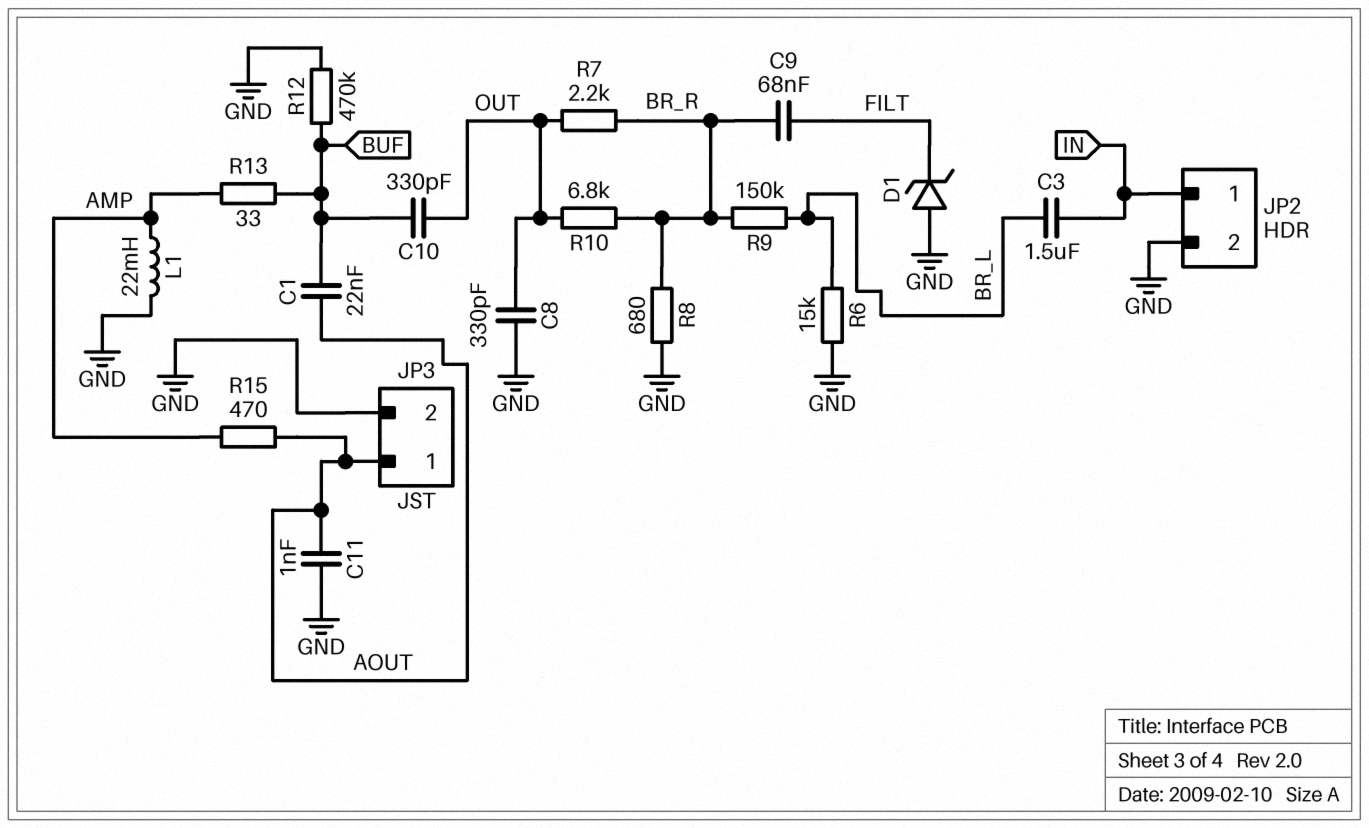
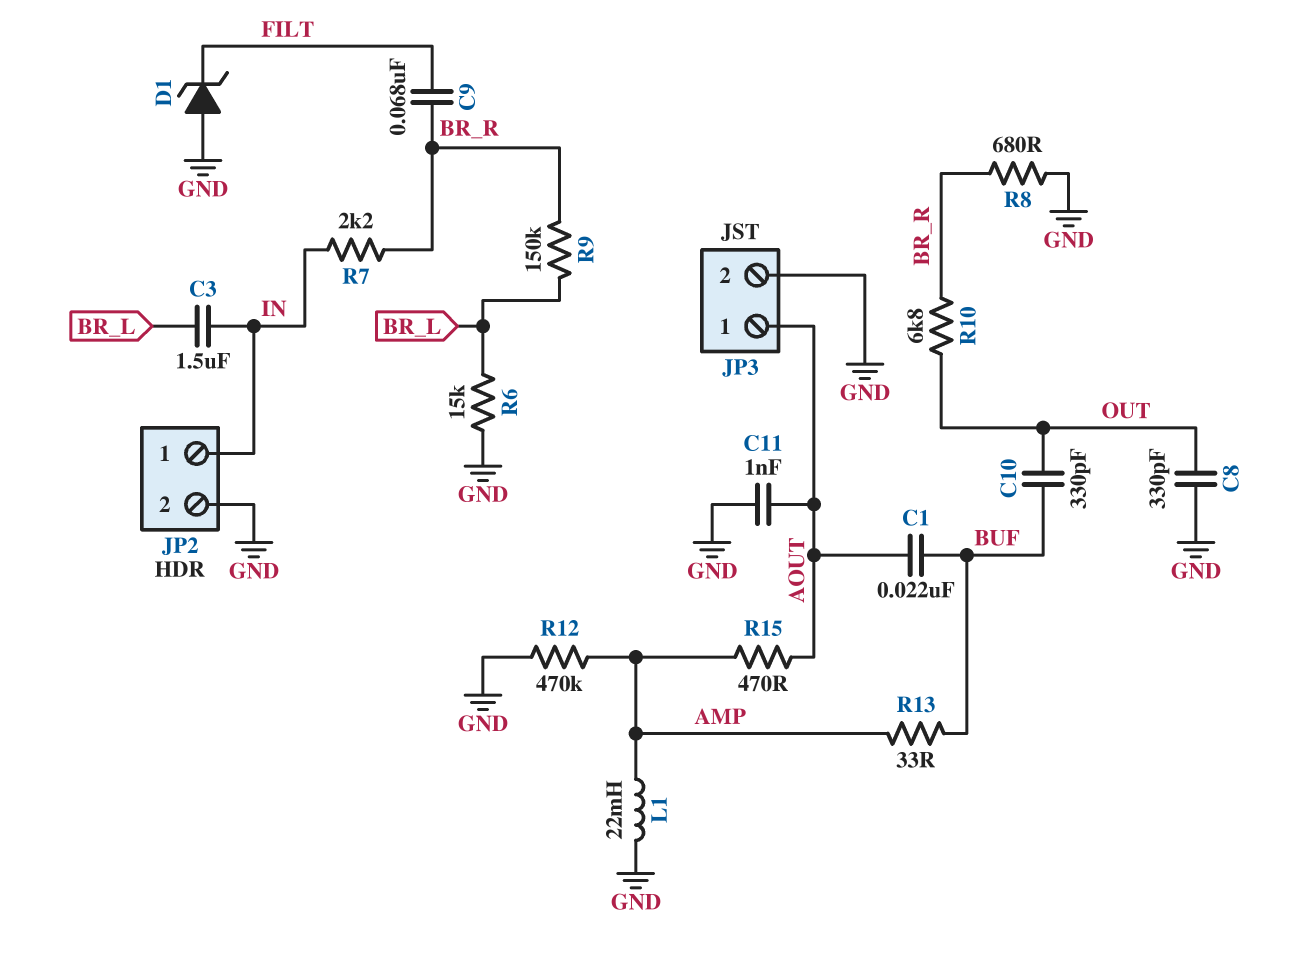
R7: 2.2k (BR_R, OUT) -> 2.2k (BR_R, IN)
R12: 470k (BUF, GND) -> 470k (AMP, GND)

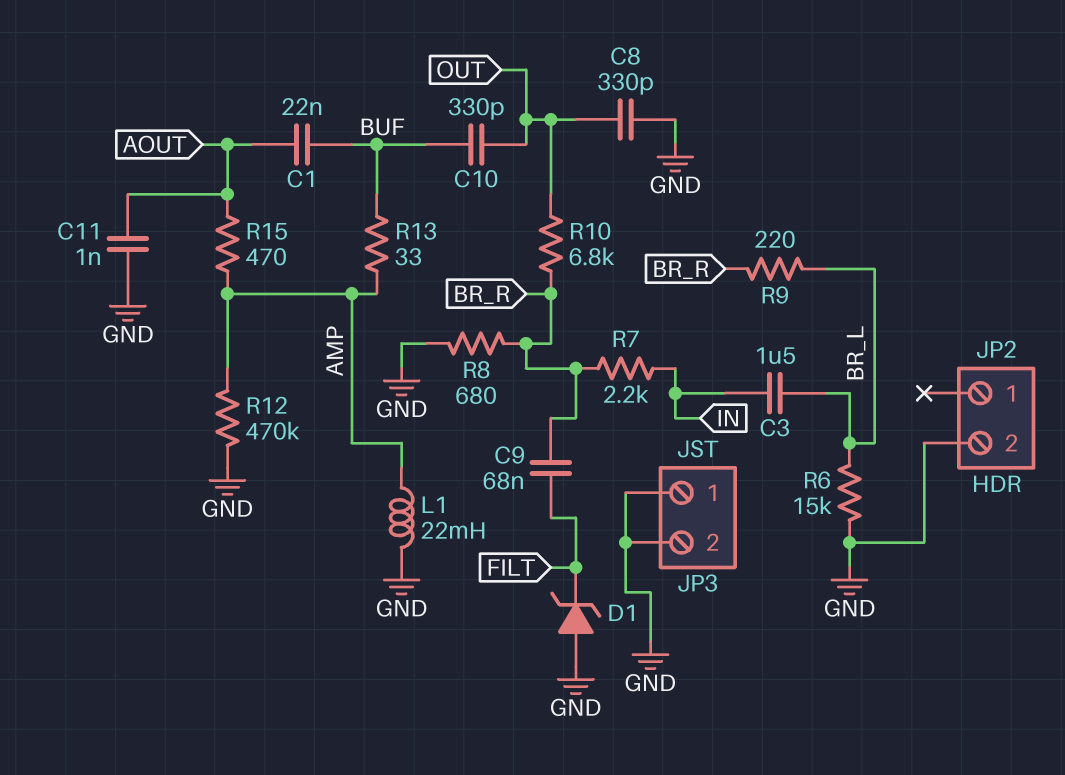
JP2 pin 1: IN -> none
JP3 pin 1: AOUT -> GND
R9: 150k (BR_L, BR_R) -> 220 (BR_L, BR_R)

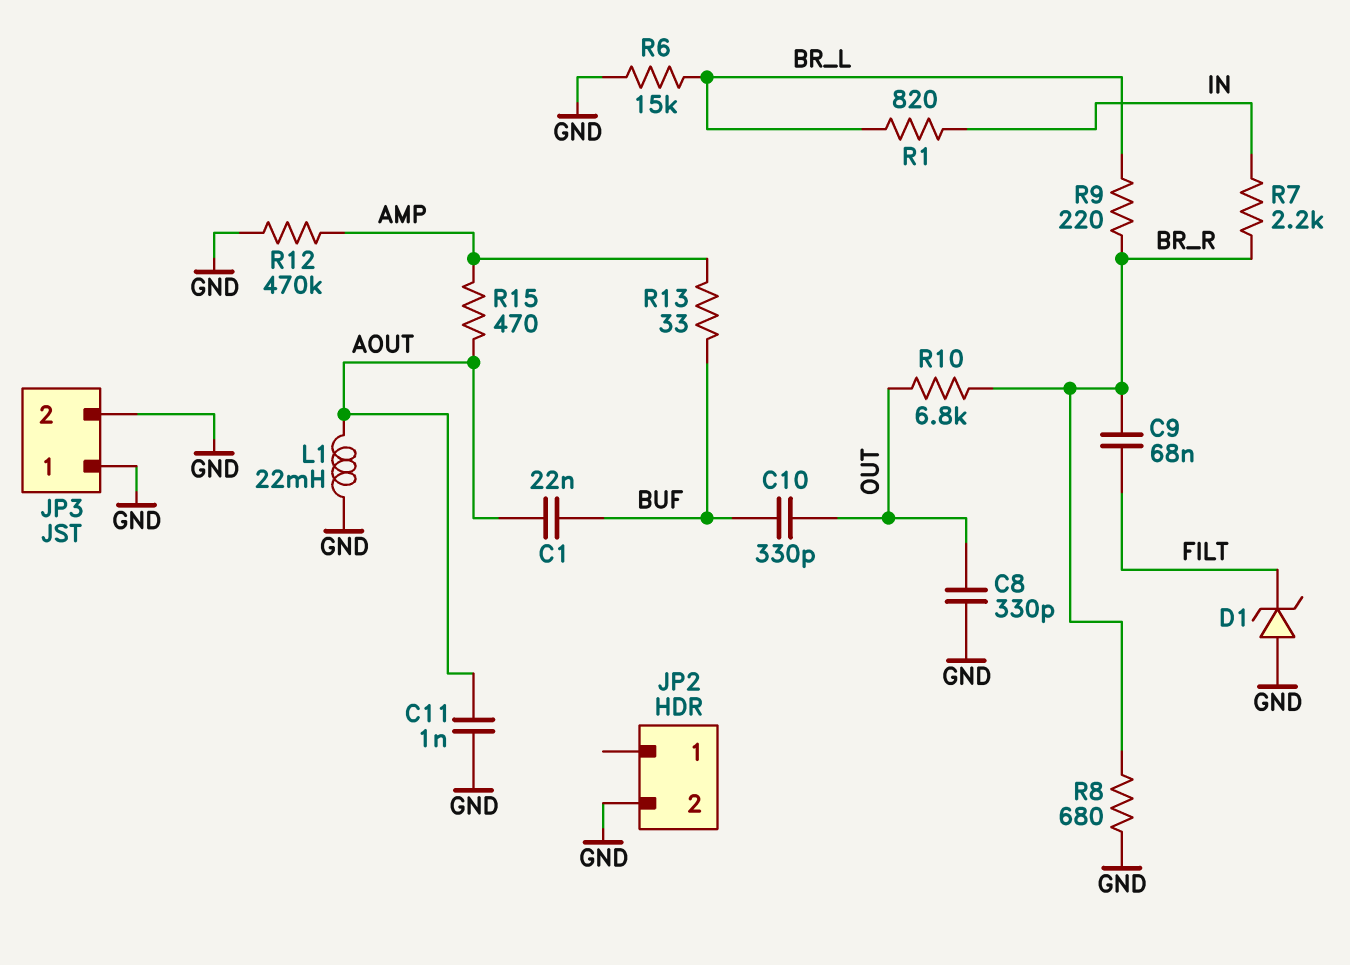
C3: 1.5uF (BR_L, IN) -> none
L1: 22mH (AMP, GND) -> 22mH (AOUT, GND)
R1: none -> 820 (BR_L, IN)

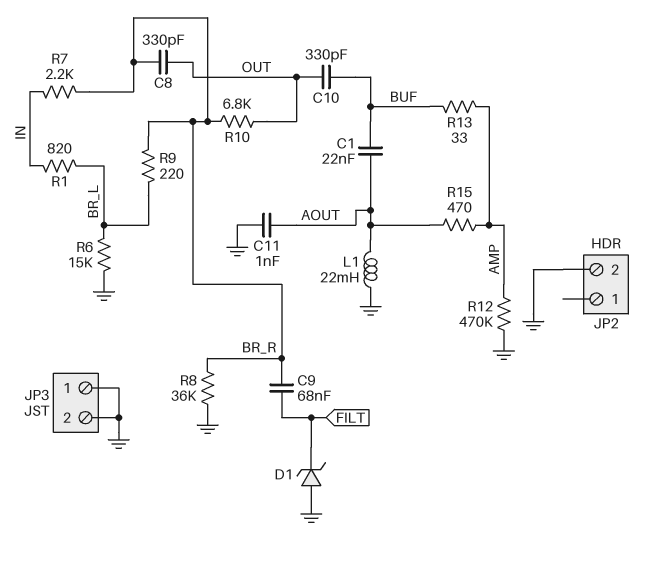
C8: 330pF (GND, OUT) -> 330pF (BR_R, OUT)
R8: 680 (BR_R, GND) -> 36k (BR_R, GND)

